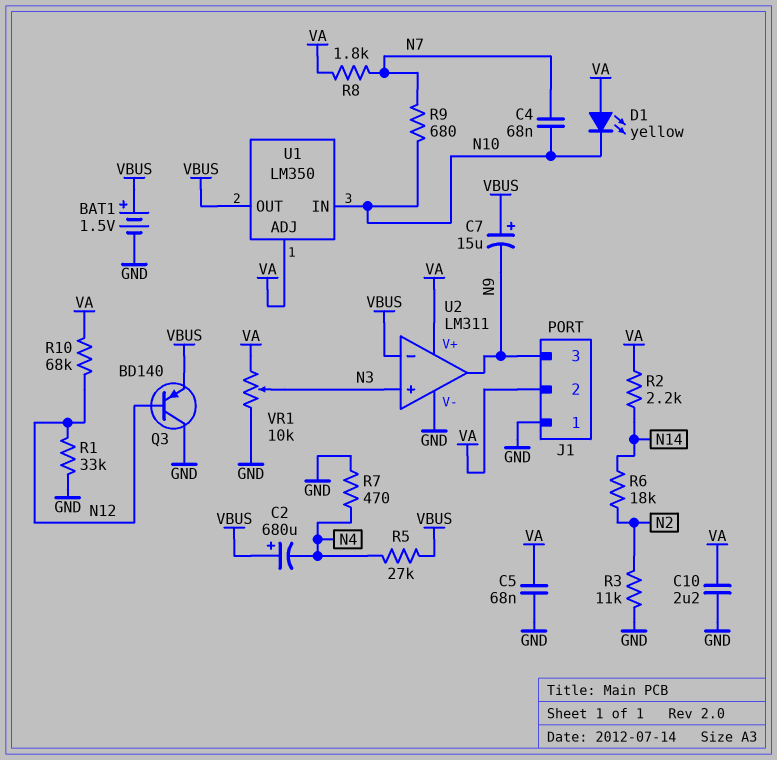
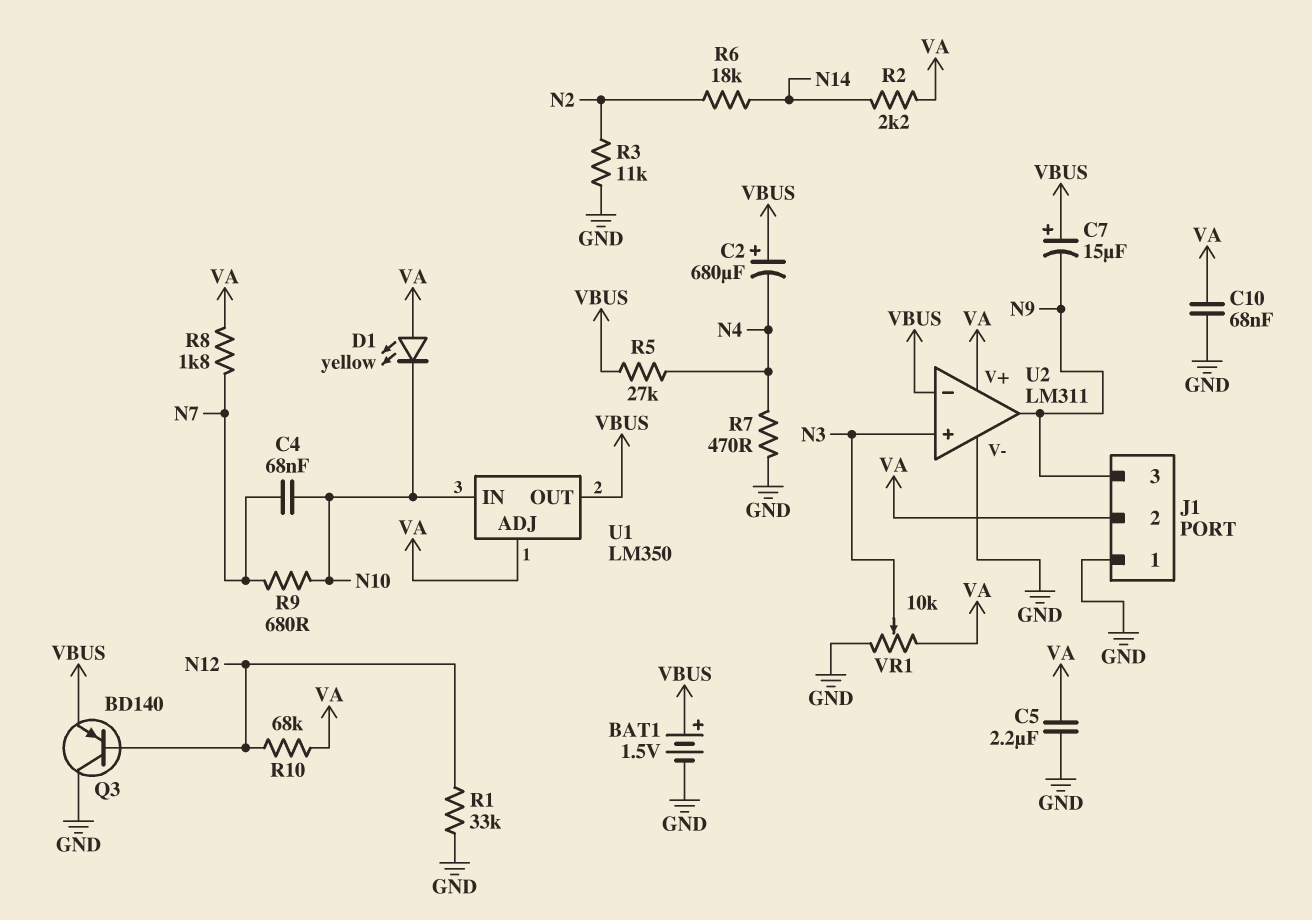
C5: 68nF (GND, VA) -> 2.2uF (GND, VA)
C10: 2.2uF (GND, VA) -> 68nF (GND, VA)

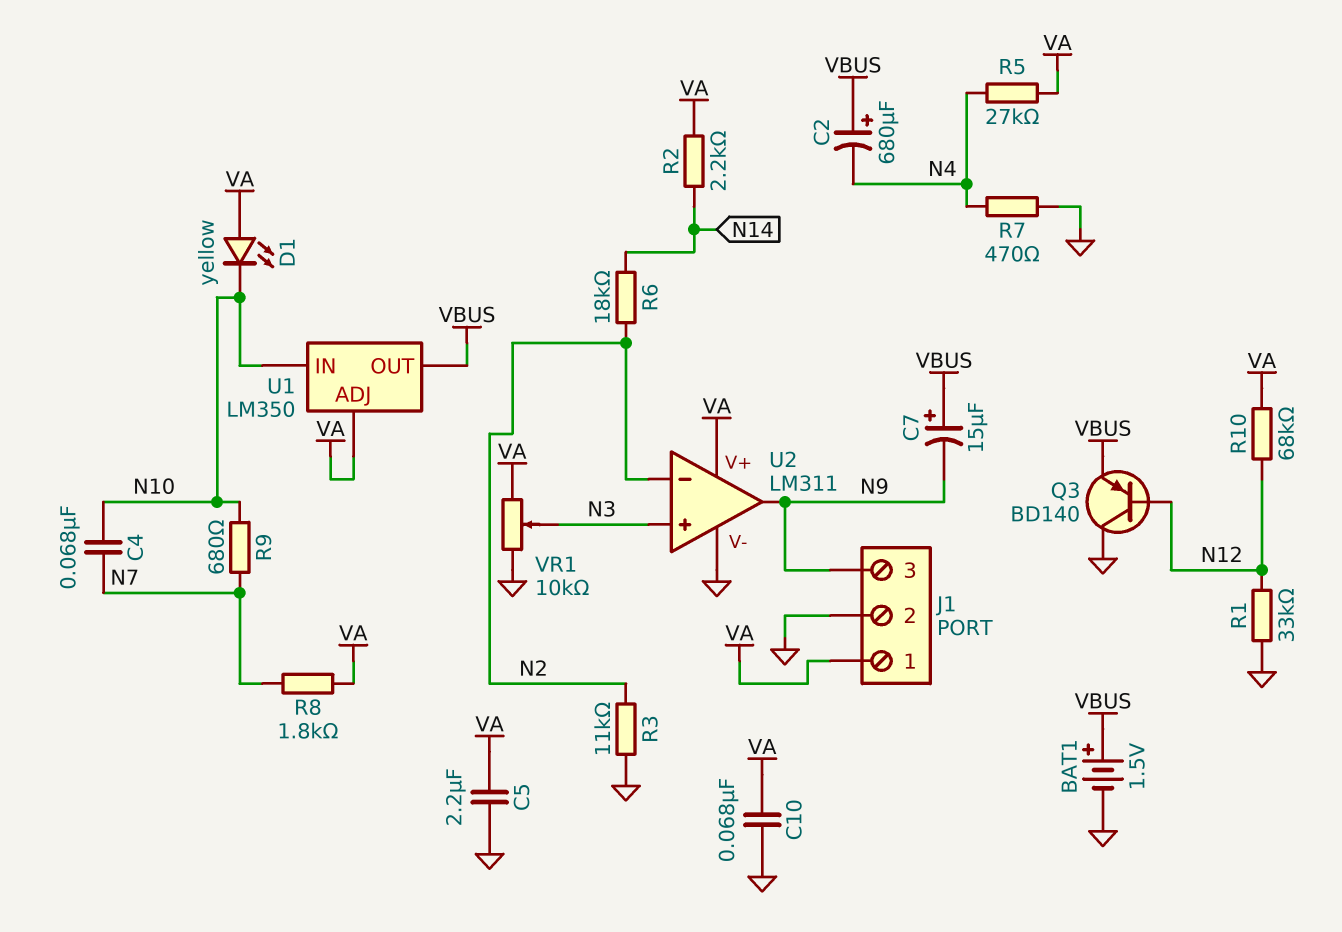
J1 pin 1: GND -> VA
J1 pin 2: VA -> GND
R5: 27k (N4, VBUS) -> 27k (N4, VA)
U2 pin in-: VBUS -> N2

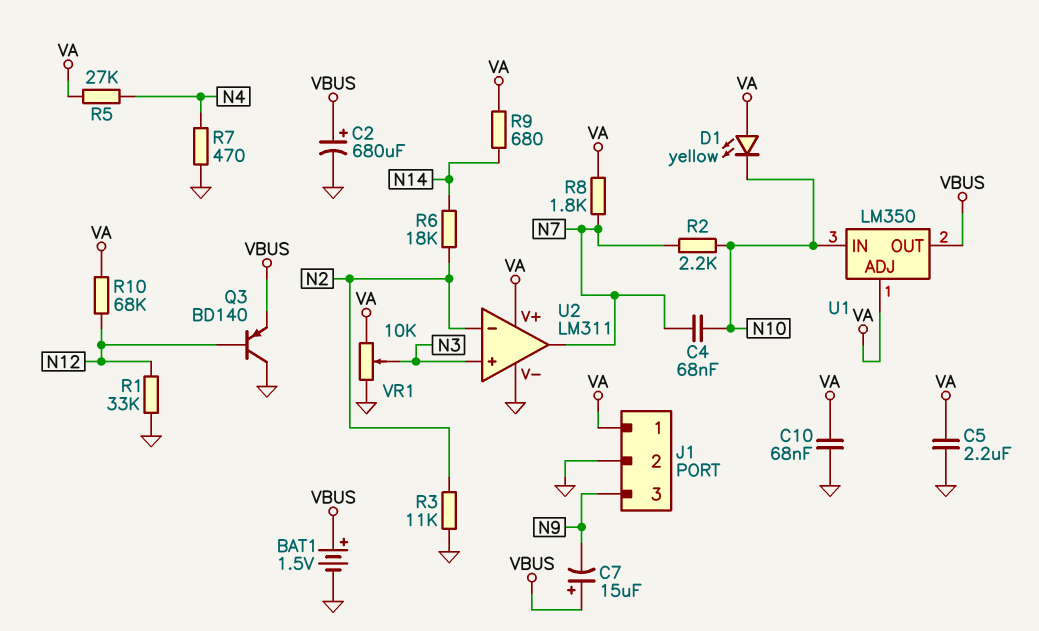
C2: 680uF (plus VBUS, minus N4) -> 680uF (plus VBUS, minus GND)
R2: 2.2k (N14, VA) -> 2.2k (N7, N10)
R9: 680 (N7, N10) -> 680 (N14, VA)
U2 pin out: N9 -> N7

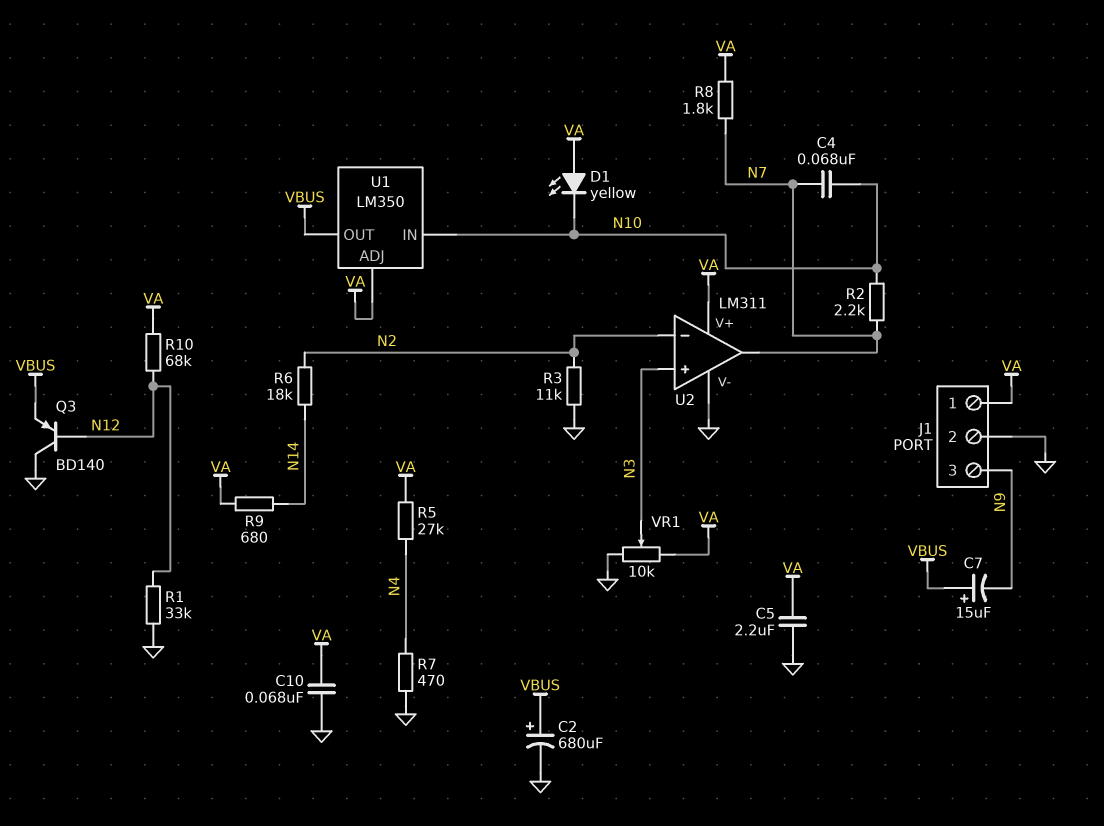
BAT1: 1.5V (plus VBUS, minus GND) -> none

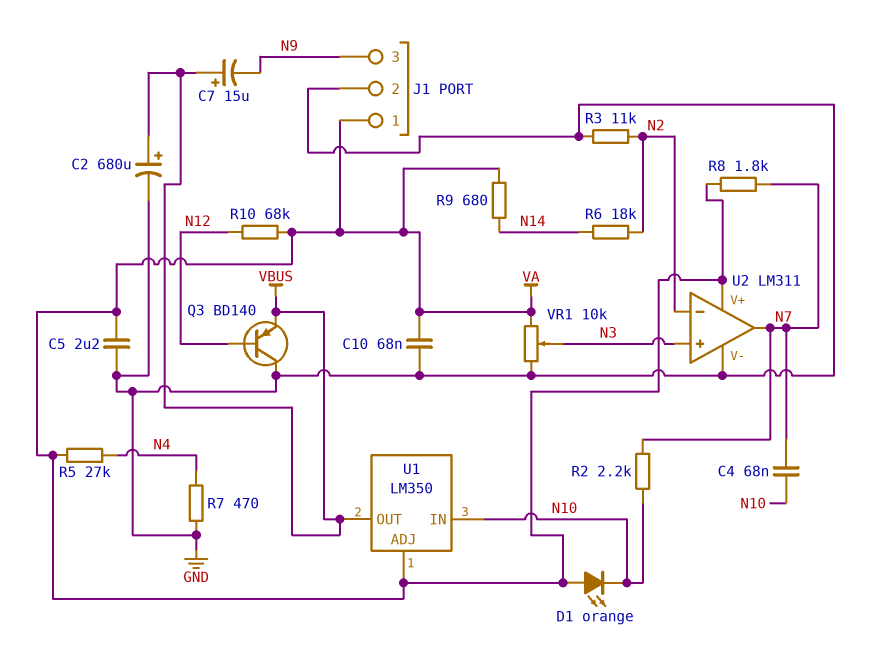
D1: LED yellow (A VA, K N10) -> LED orange (A VA, K N10)
R1: 33k (GND, N12) -> none

